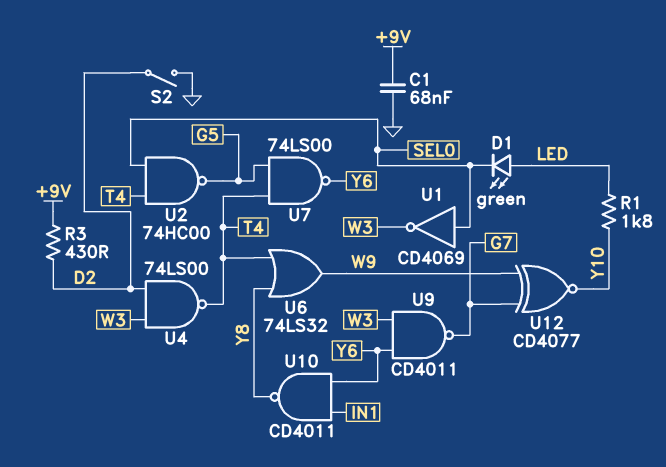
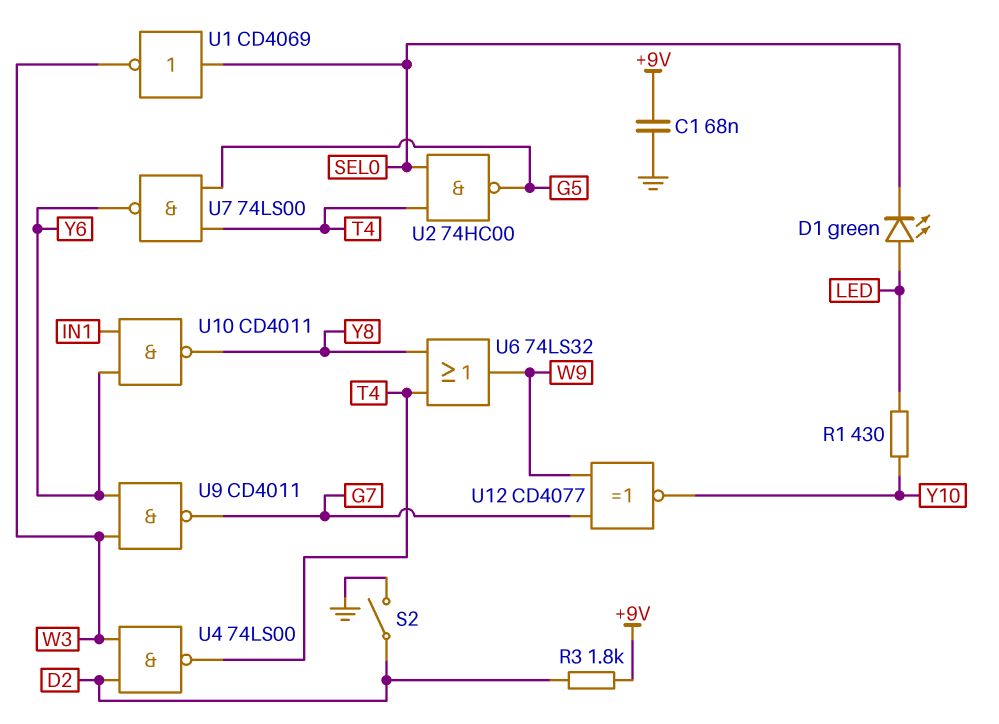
R1: 1.8k (LED, Y10) -> 430 (LED, Y10)
R3: 430 (+9V, D2) -> 1.8k (+9V, D2)

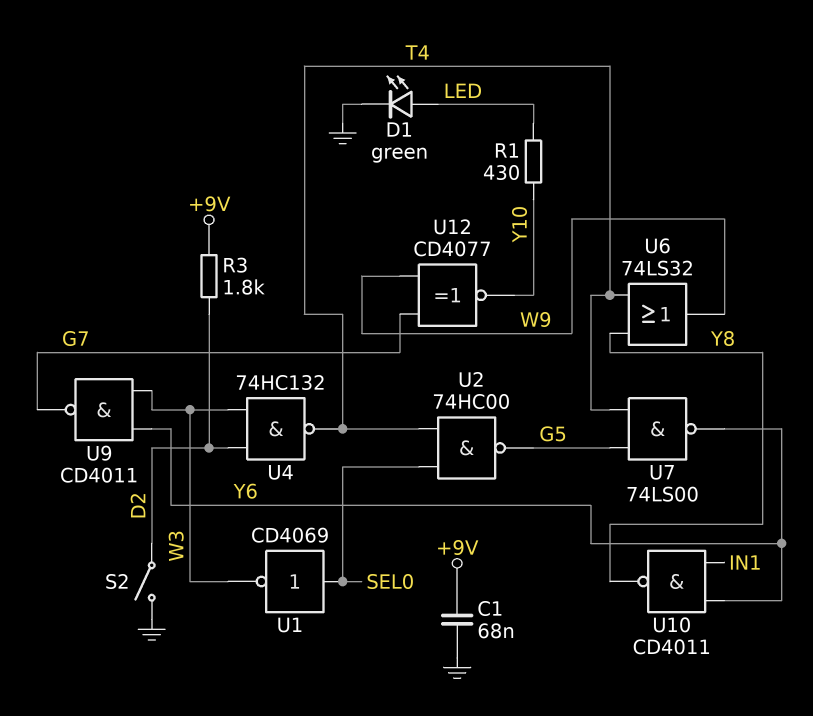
D1: LED green (A LED, K SEL0) -> LED green (A LED, K GND)
U4: NAND 74LS00 (in D2, in W3, out T4) -> NAND 74HC132 (in D2, in W3, out T4)

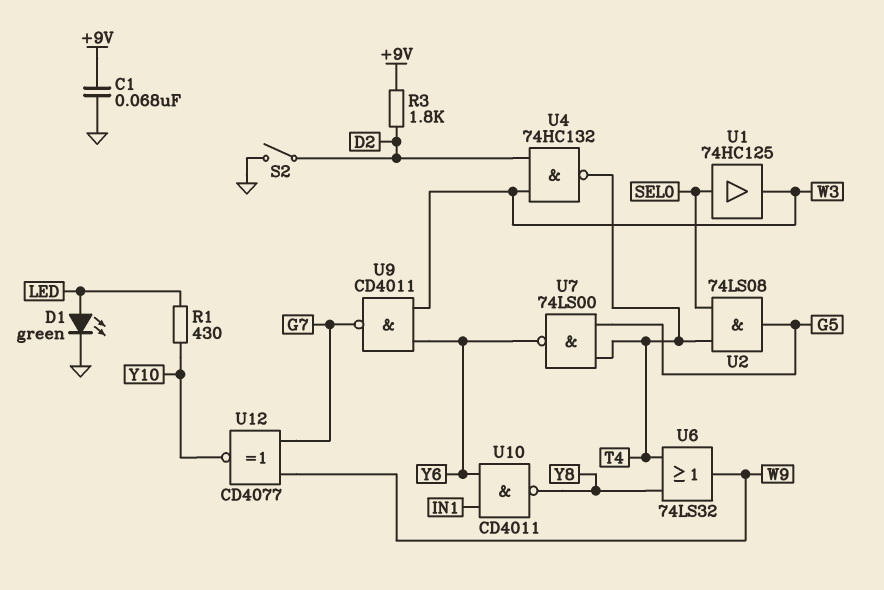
U1: NOT CD4069 (in SEL0, out W3) -> buffer 74HC125 (in SEL0, out W3)
U2: NAND 74HC00 (in SEL0, in T4, out G5) -> AND 74LS08 (in SEL0, in T4, out G5)

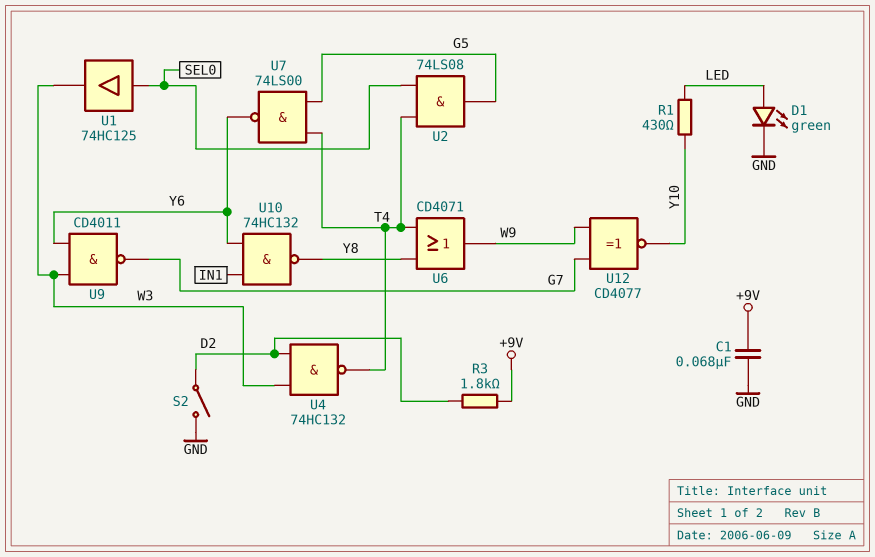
U6: OR 74LS32 (in T4, in Y8, out W9) -> OR CD4071 (in T4, in Y8, out W9)
U10: NAND CD4011 (in IN1, in Y6, out Y8) -> NAND 74HC132 (in IN1, in Y6, out Y8)

